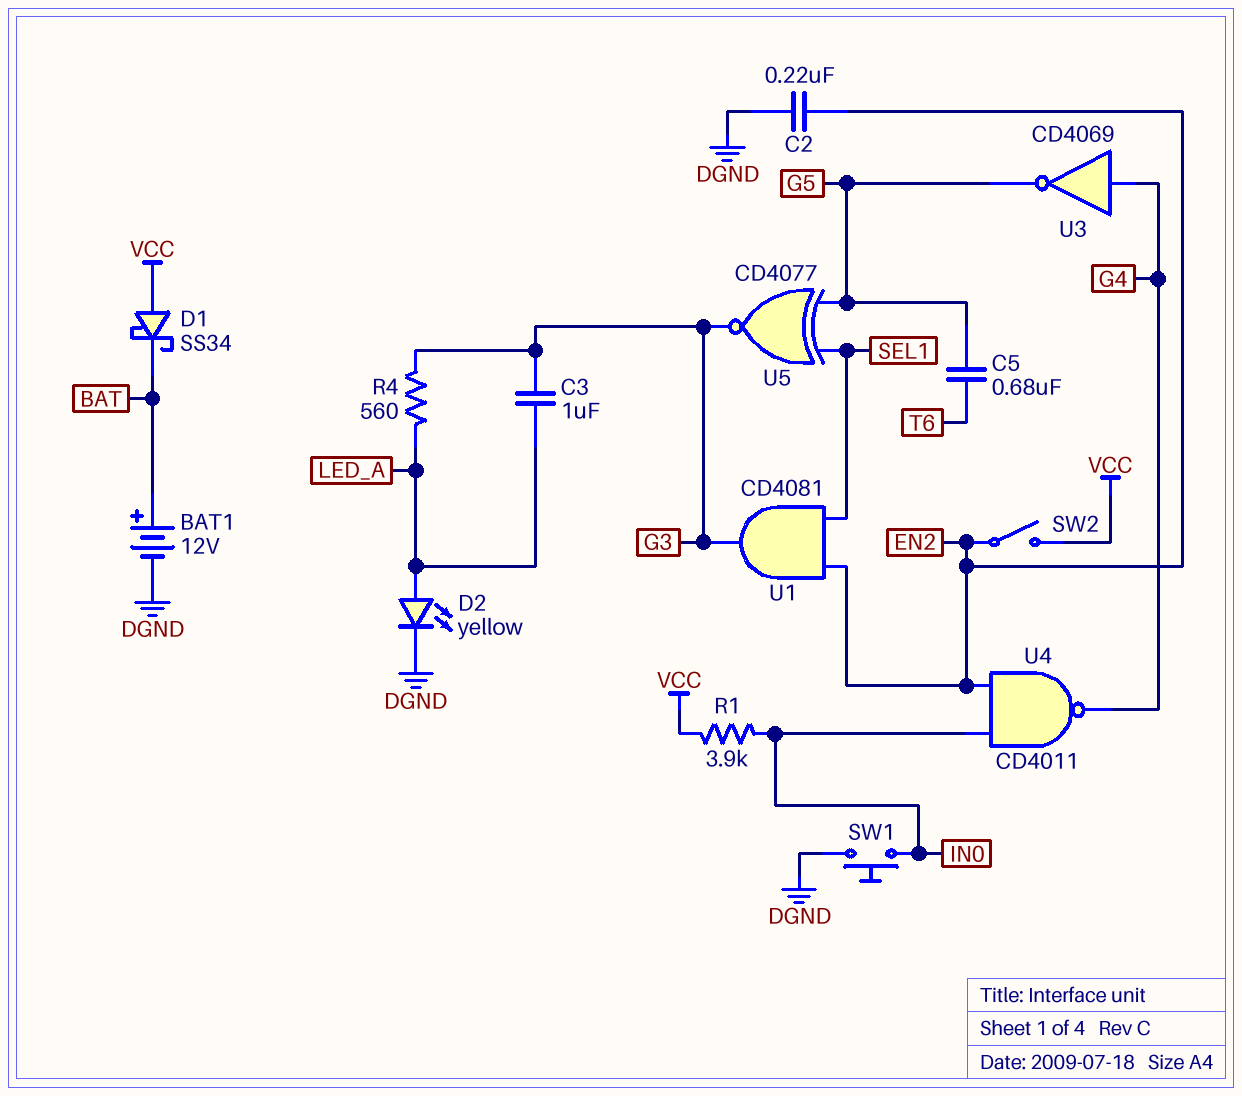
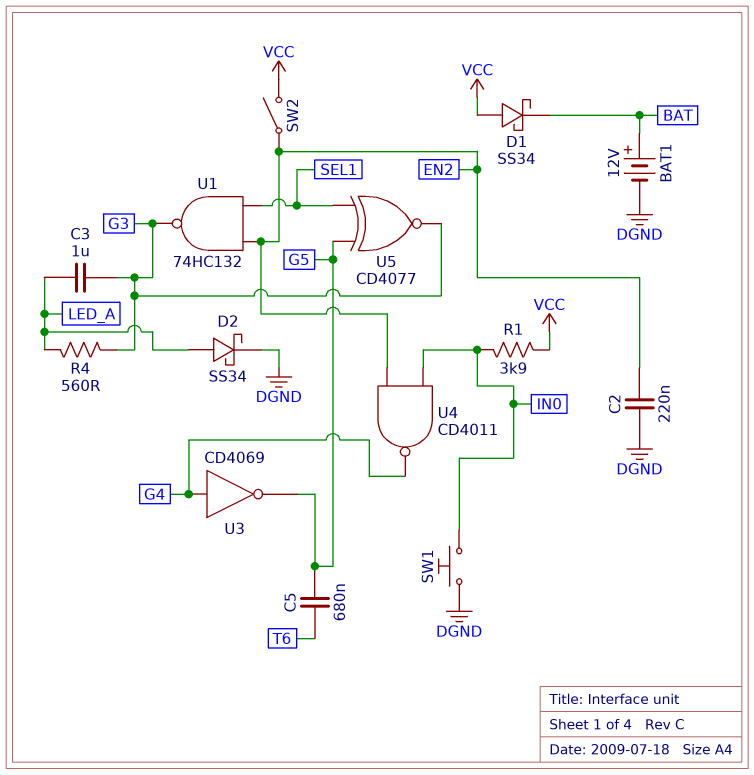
D2: LED yellow (A LED_A, K DGND) -> schottky SS34 (A LED_A, K DGND)
U1: AND CD4081 (in EN2, in SEL1, out G3) -> NAND 74HC132 (in EN2, in SEL1, out G3)

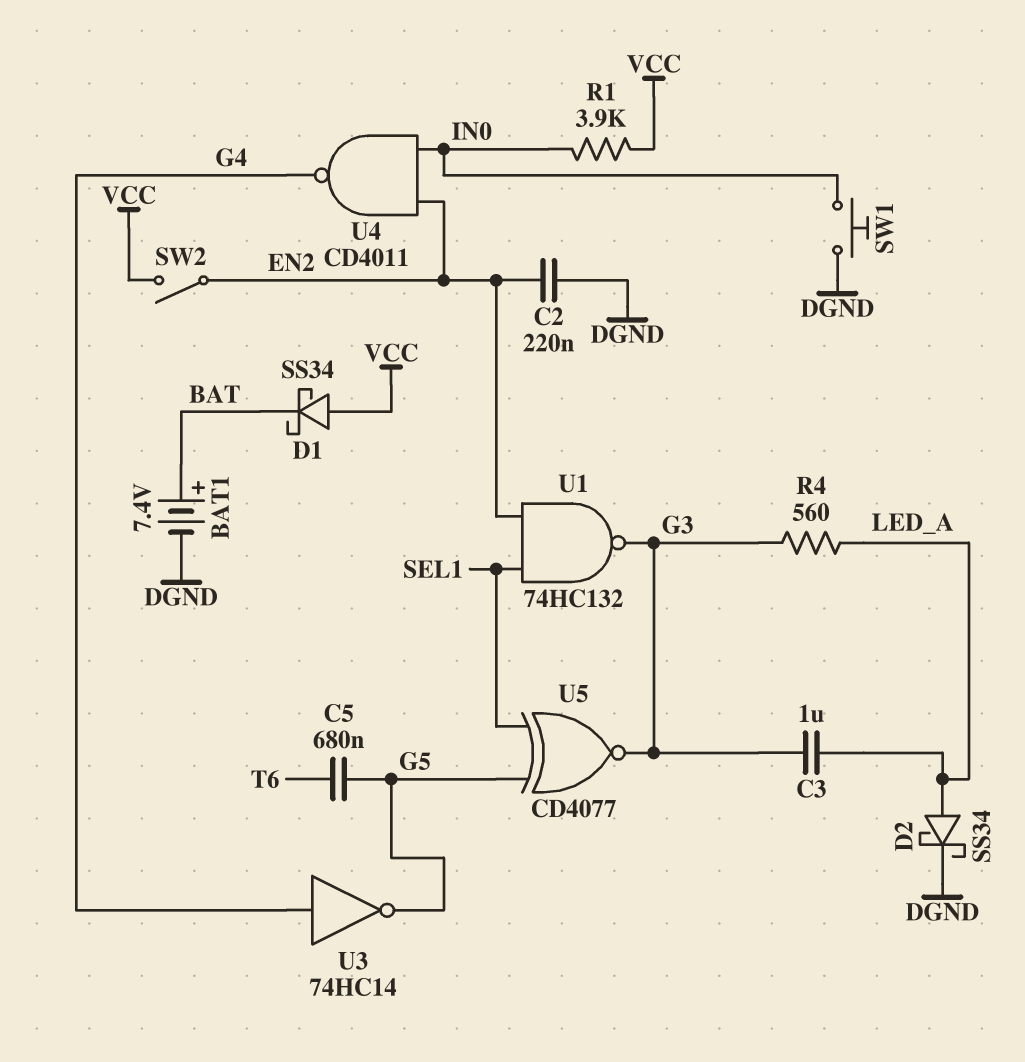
BAT1: 12V (plus BAT, minus DGND) -> 7.4V (plus BAT, minus DGND)
U3: NOT CD4069 (in G4, out G5) -> NOT 74HC14 (in G4, out G5)

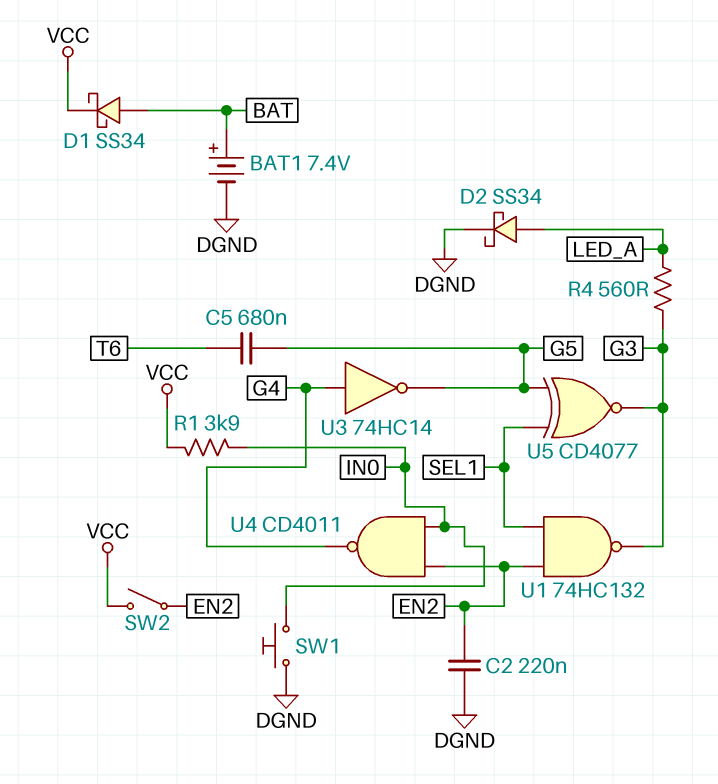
C3: 1uF (G3, LED_A) -> none
D1: schottky SS34 (A VCC, K BAT) -> schottky SS34 (A BAT, K VCC)

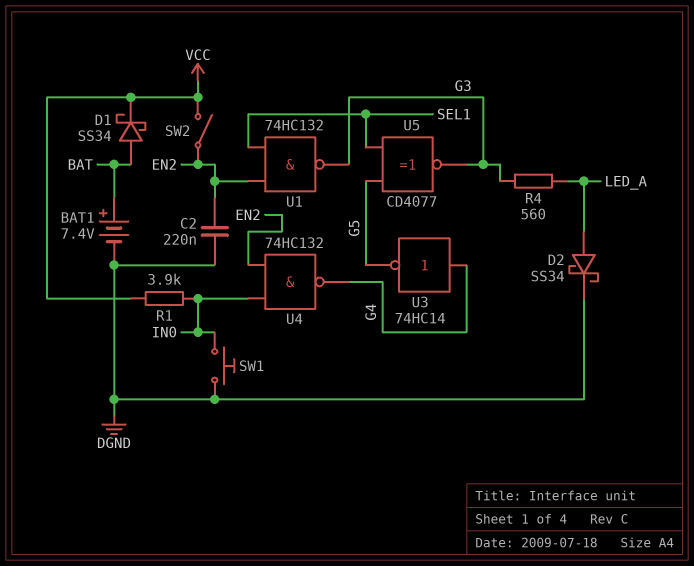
C5: 680nF (G5, T6) -> none
U4: NAND CD4011 (in EN2, in IN0, out G4) -> NAND 74HC132 (in EN2, in IN0, out G4)

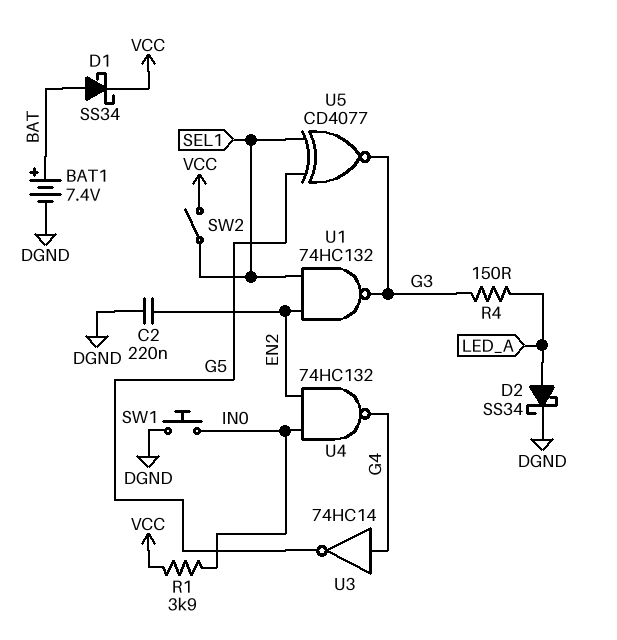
R4: 560 (G3, LED_A) -> 150 (G3, LED_A)
SW2: switch (EN2, VCC) -> switch (SEL1, VCC)

